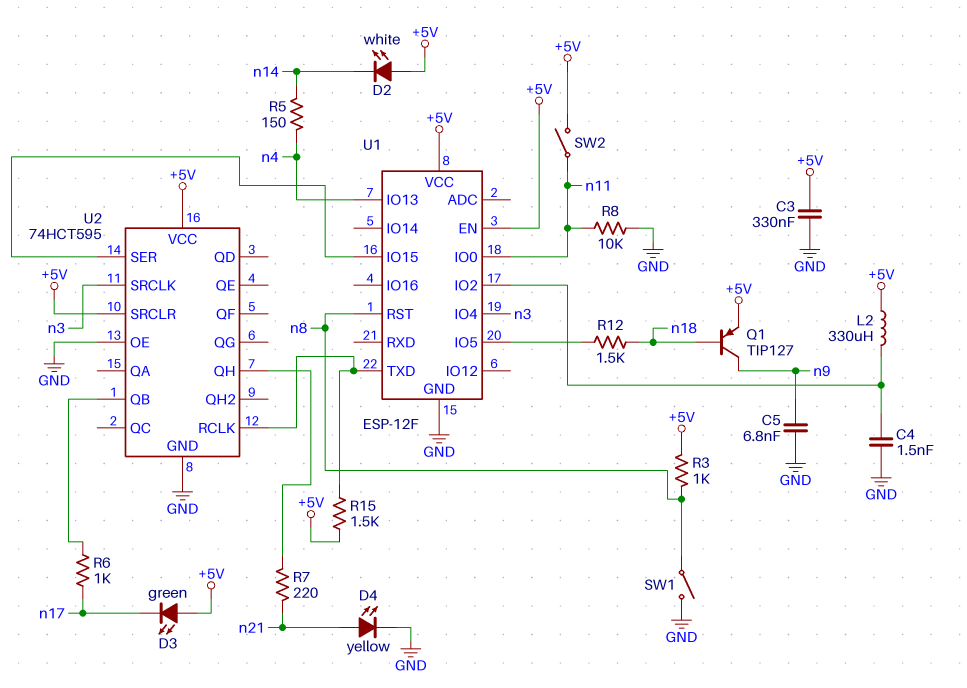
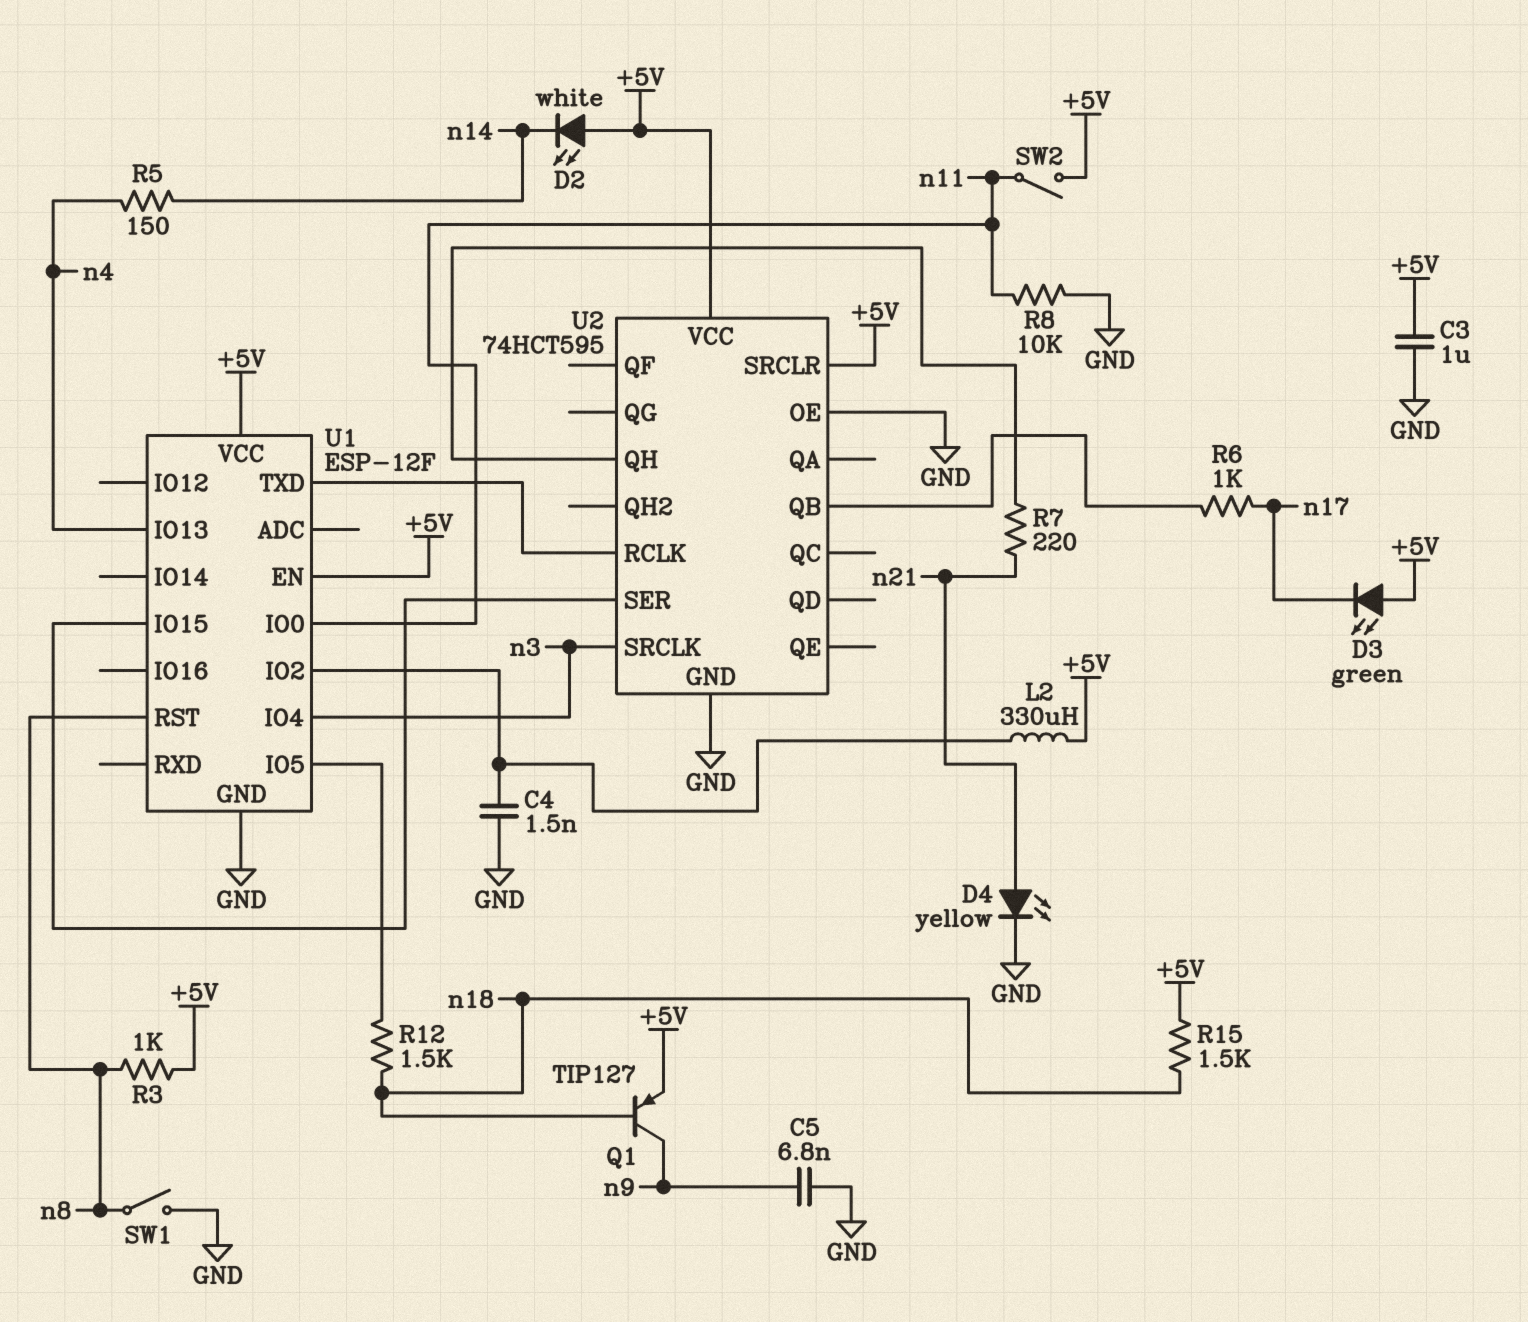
C3: 330nF (+5V, GND) -> 1uF (+5V, GND)
R15: 1.5k (+5V, U1/TXD) -> 1.5k (+5V, n18)

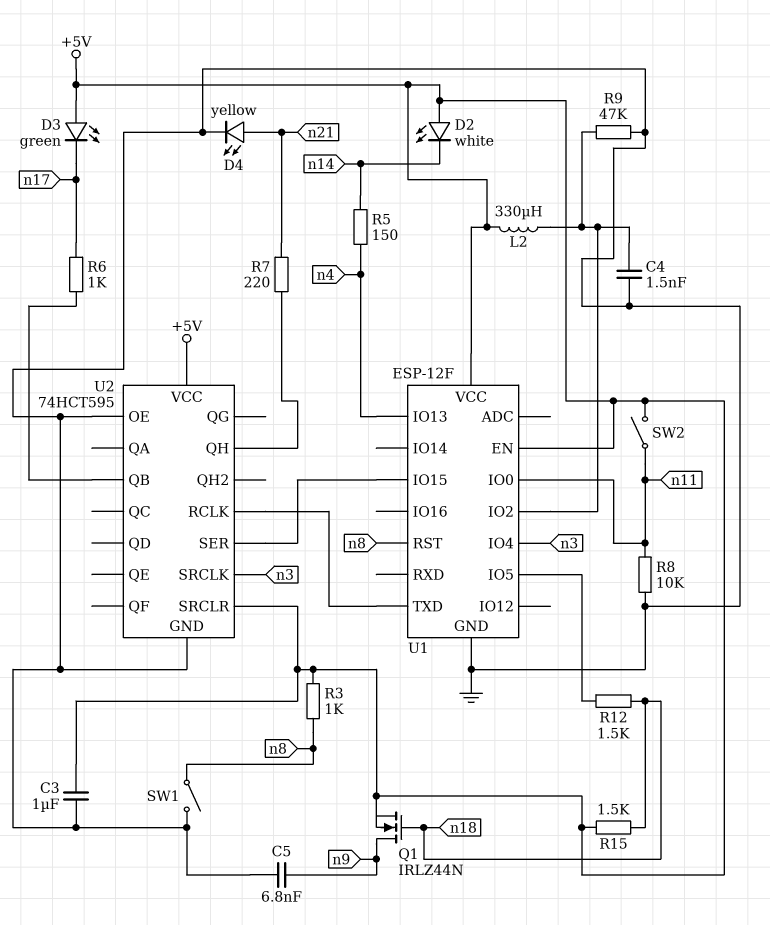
Q1: PNP TIP127 (B n18, C n9, E +5V) -> NMOS IRLZ44N (G n18, D n9, S +5V)
R9: none -> 47k (GND, U1/IO2)

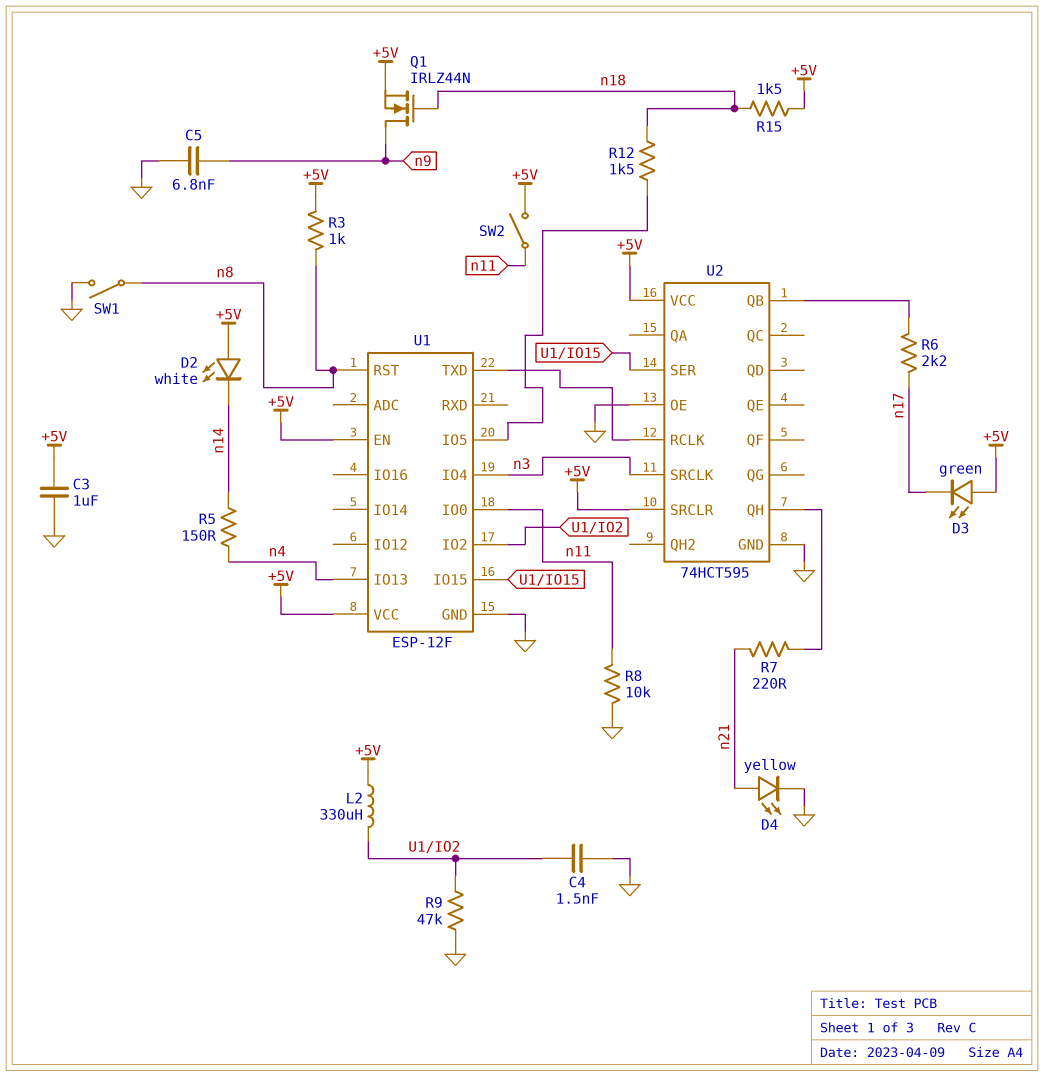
R6: 1k (U2/QB, n17) -> 2.2k (U2/QB, n17)

